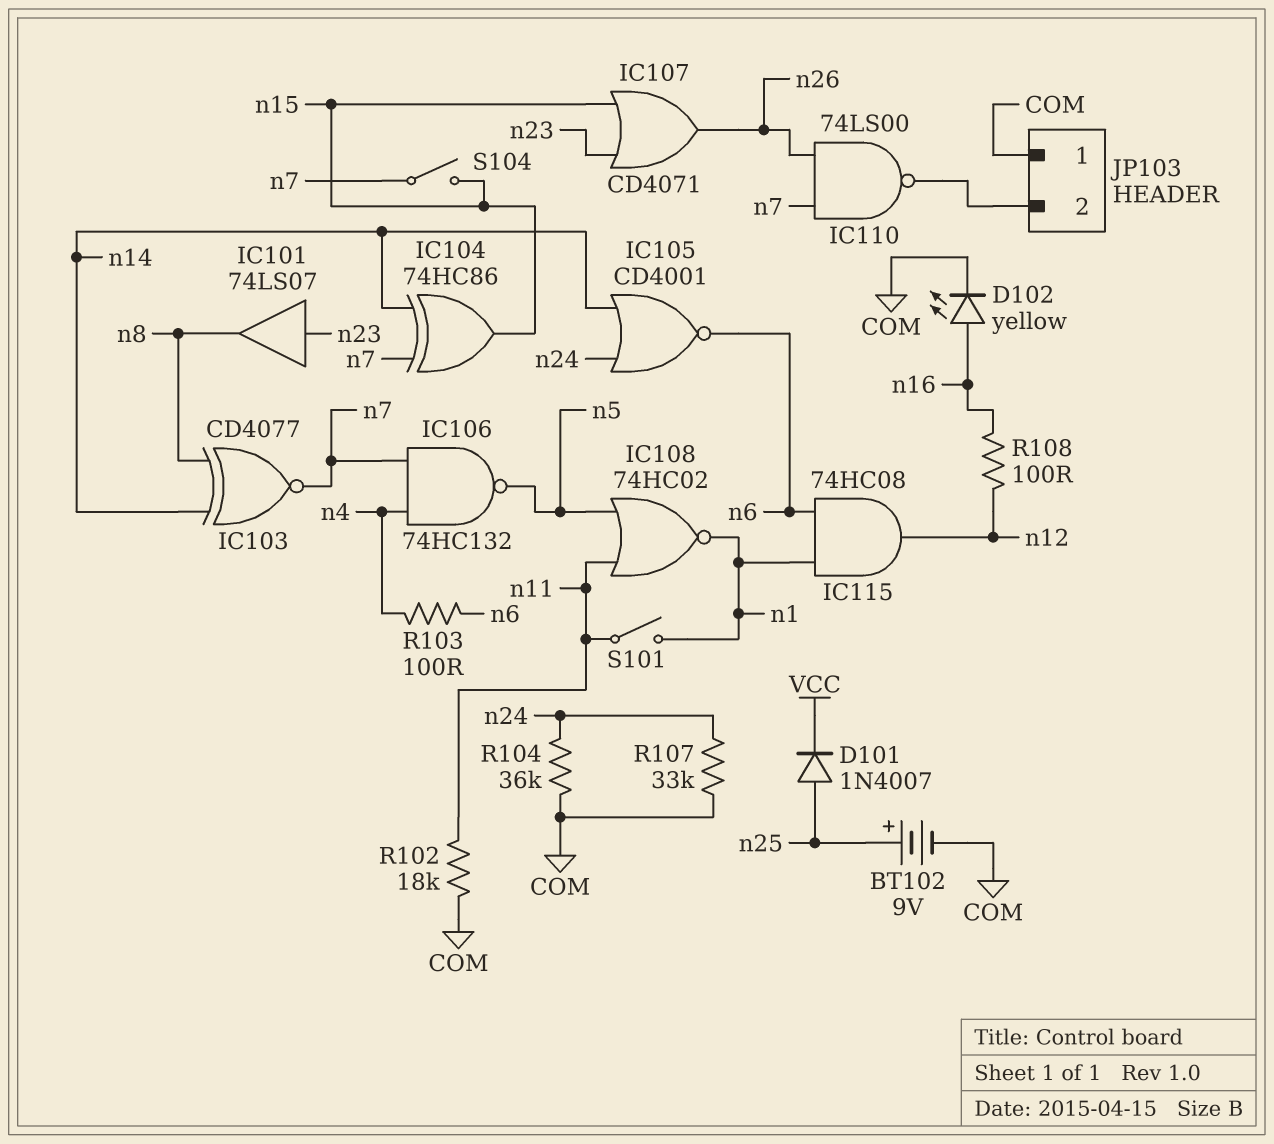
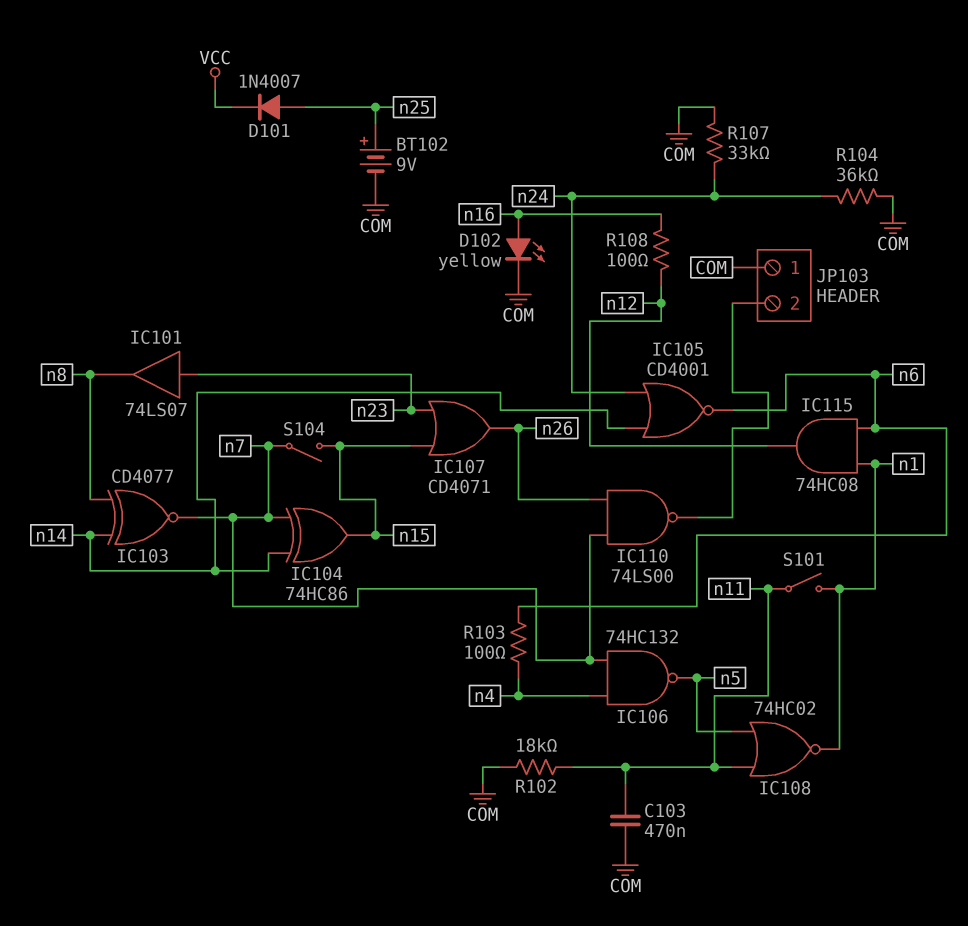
C103: none -> 470nF (COM, n11)

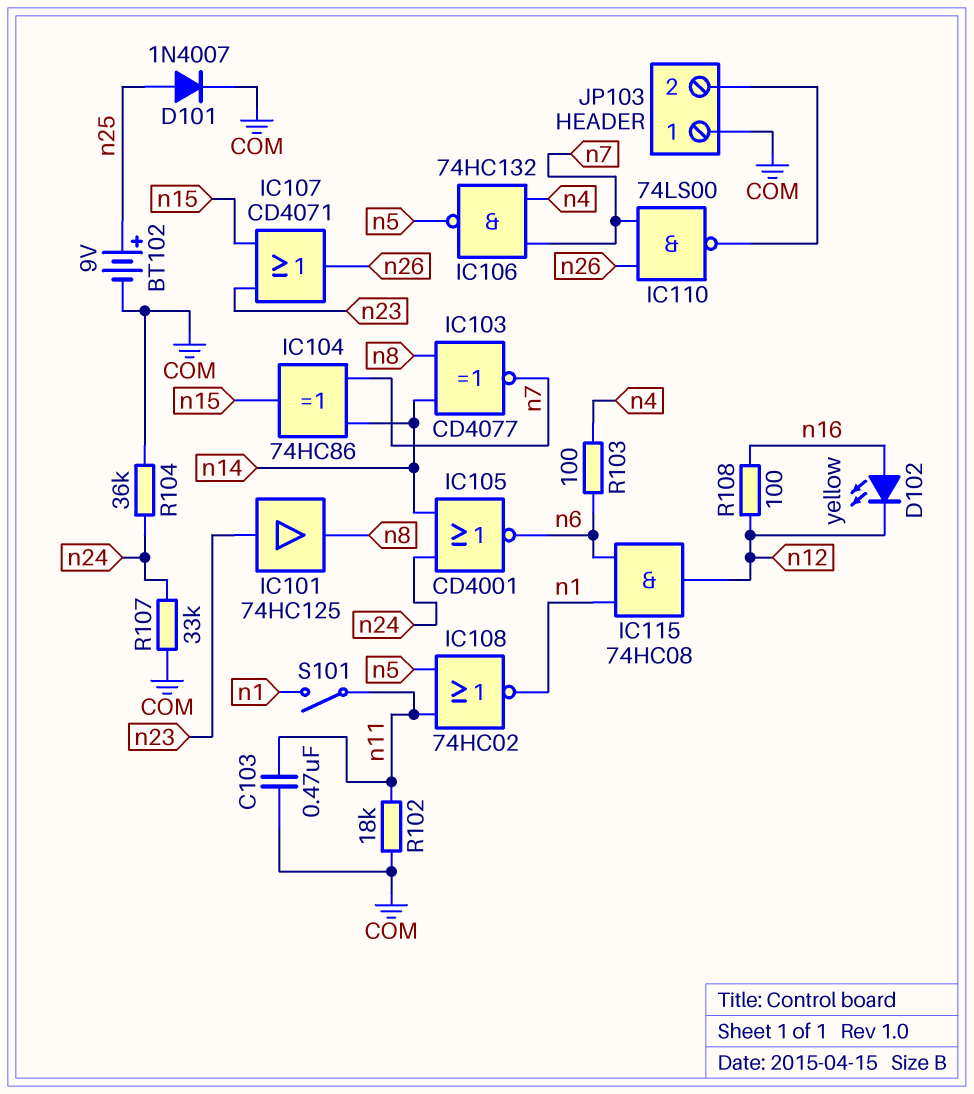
D101: diode 1N4007 (A n25, K VCC) -> diode 1N4007 (A n25, K COM)
D102: LED yellow (A n16, K COM) -> LED yellow (A n16, K n12)
IC101: buffer 74LS07 (in n23, out n8) -> buffer 74HC125 (in n23, out n8)
S104: switch (n7, n15) -> none

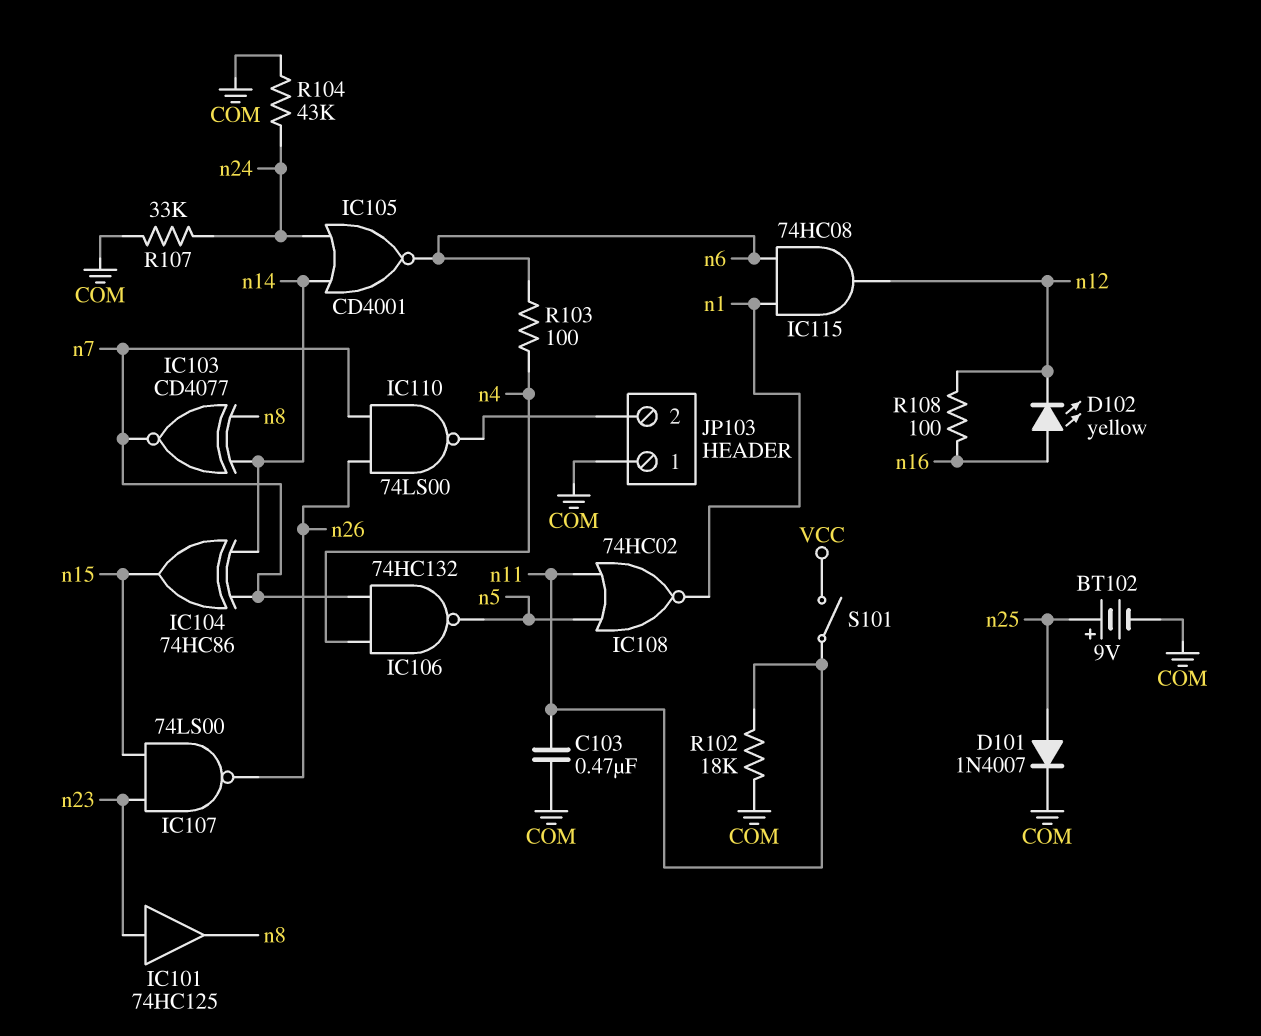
IC107: OR CD4071 (in n15, in n23, out n26) -> NAND 74LS00 (in n15, in n23, out n26)
R104: 36k (COM, n24) -> 43k (COM, n24)
S101: switch (n1, n11) -> switch (VCC, n11)

